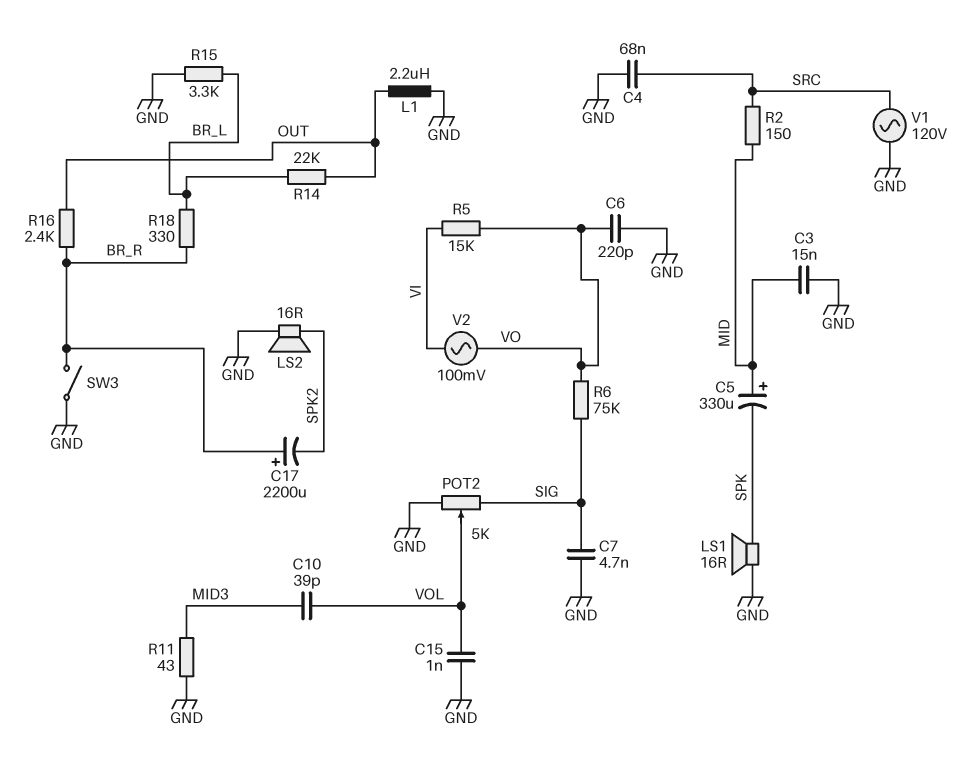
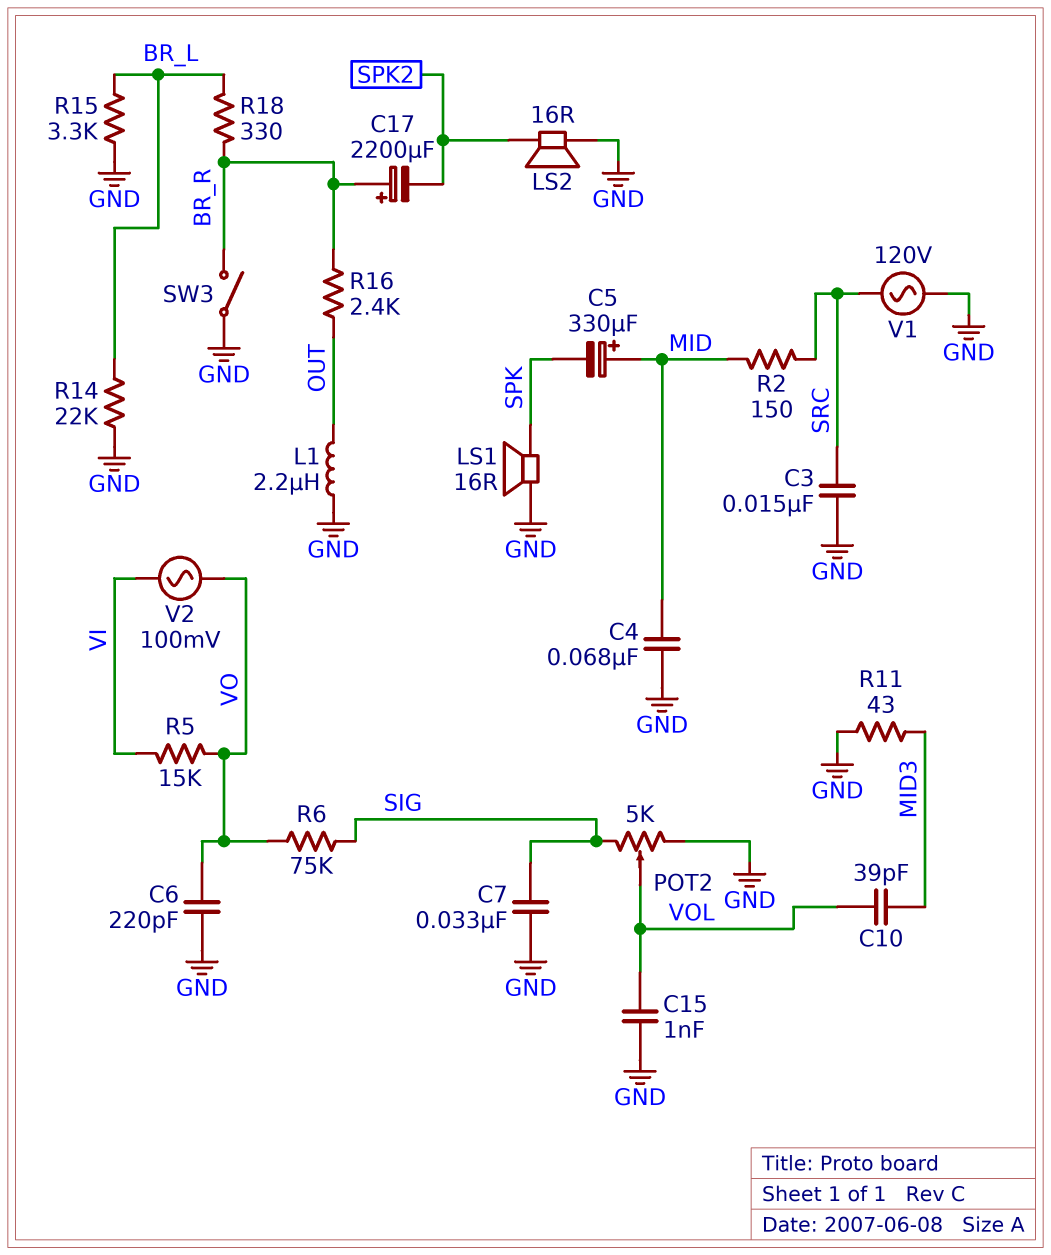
C3: 15nF (GND, MID) -> 15nF (GND, SRC)
C4: 68nF (GND, SRC) -> 68nF (GND, MID)
C7: 4.7nF (GND, SIG) -> 33nF (GND, SIG)
R14: 22k (BR_L, OUT) -> 22k (BR_L, GND)

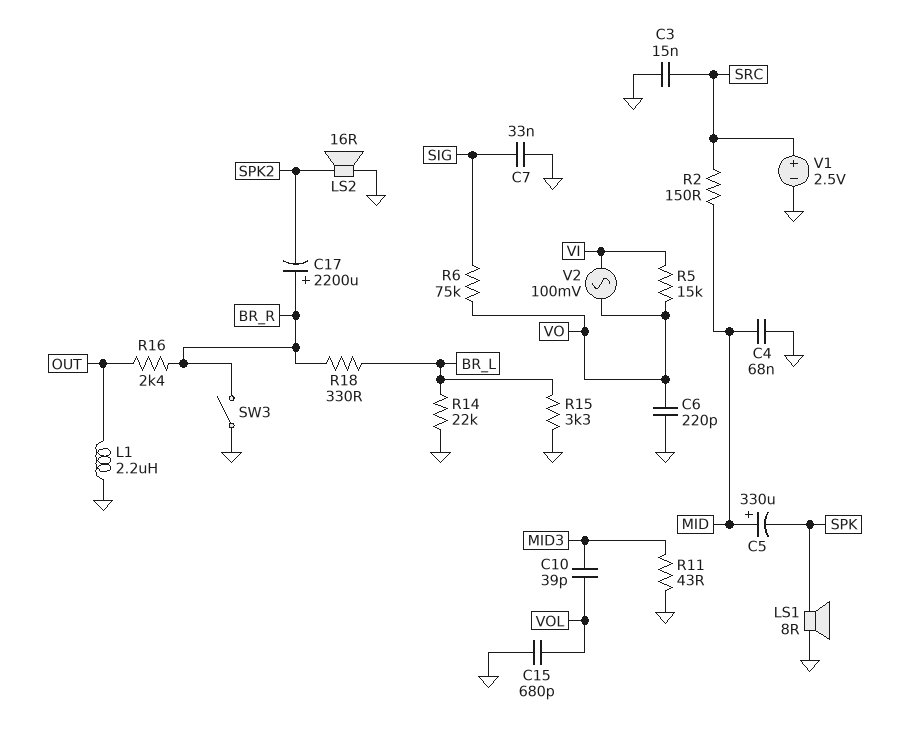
C15: 1nF (GND, VOL) -> 680pF (GND, VOL)
LS1: speaker 16R (GND, SPK) -> speaker 8R (GND, SPK)
POT2: 5k (GND, SIG, wiper VOL) -> none
V1: AC 120V (GND, SRC) -> 2.5V (plus SRC, minus GND)

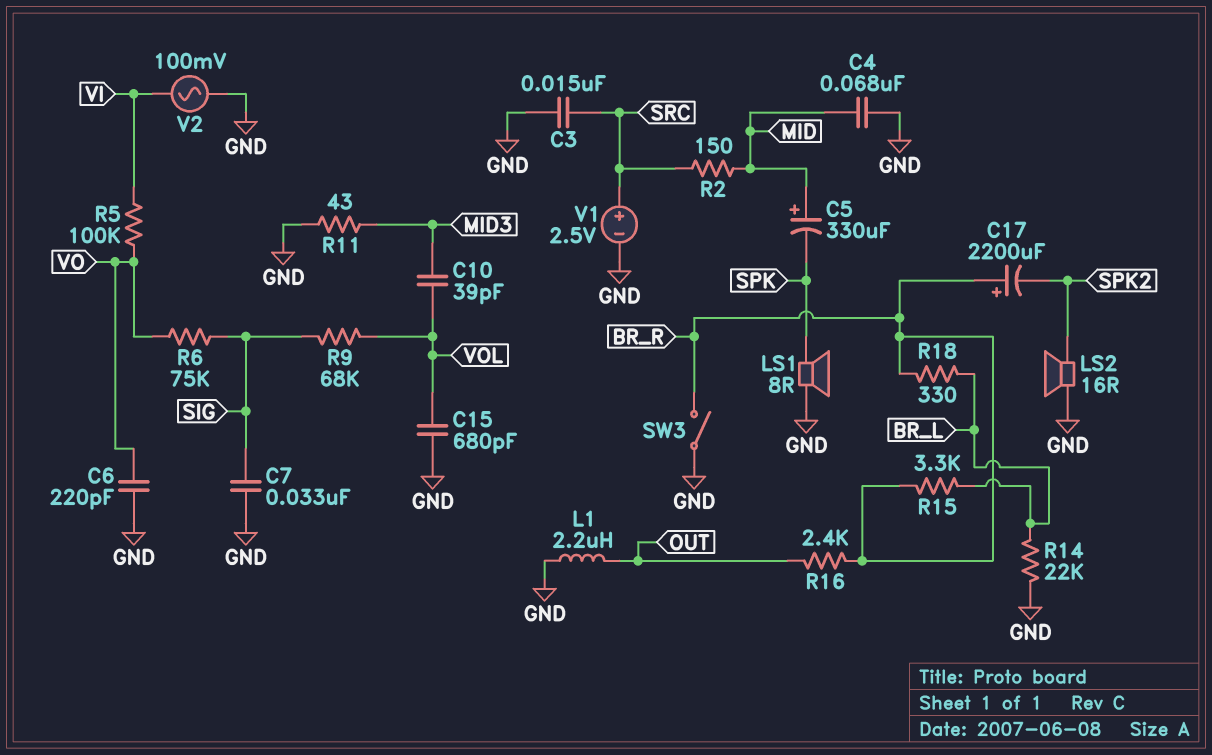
R5: 15k (VI, VO) -> 100k (VI, VO)
R9: none -> 68k (SIG, VOL)
R15: 3.3k (BR_L, GND) -> 3.3k (BR_L, BR_R)
V2: AC 100mV (VI, VO) -> AC 100mV (GND, VI)

